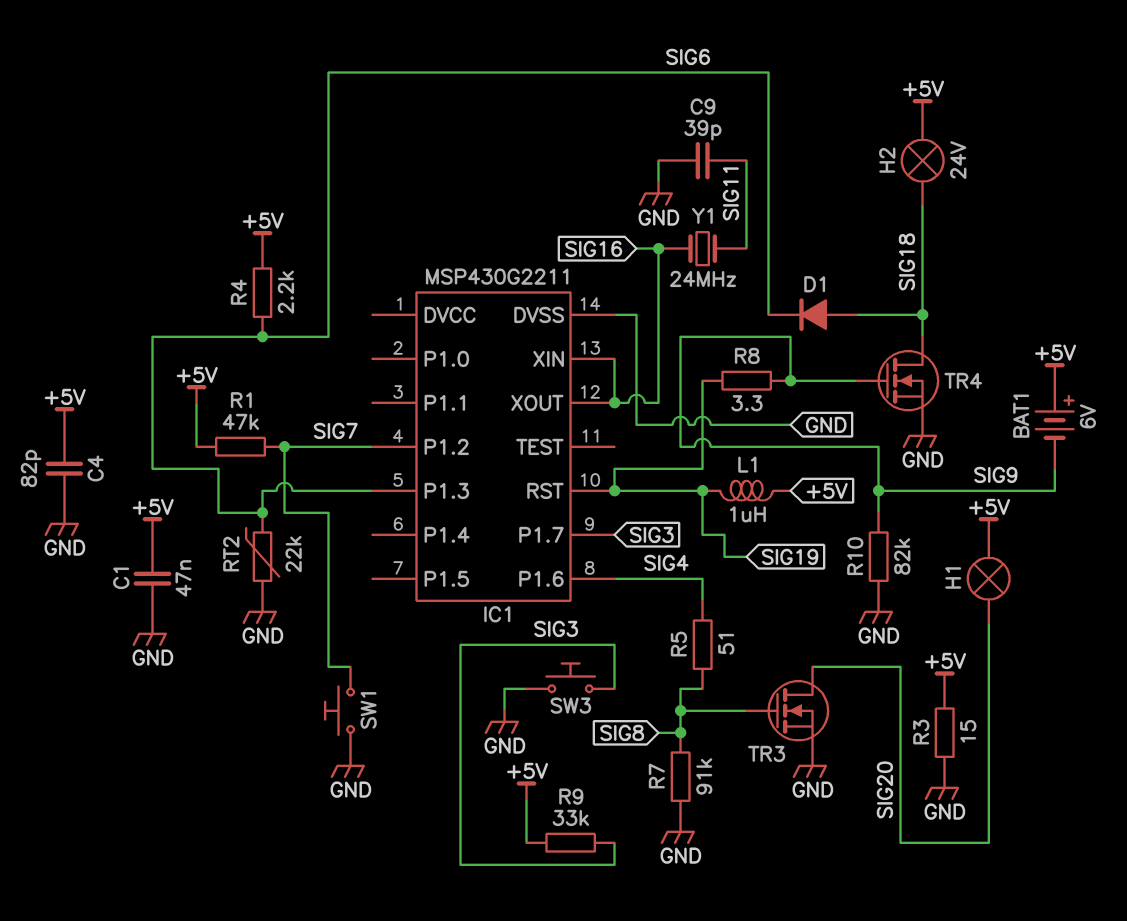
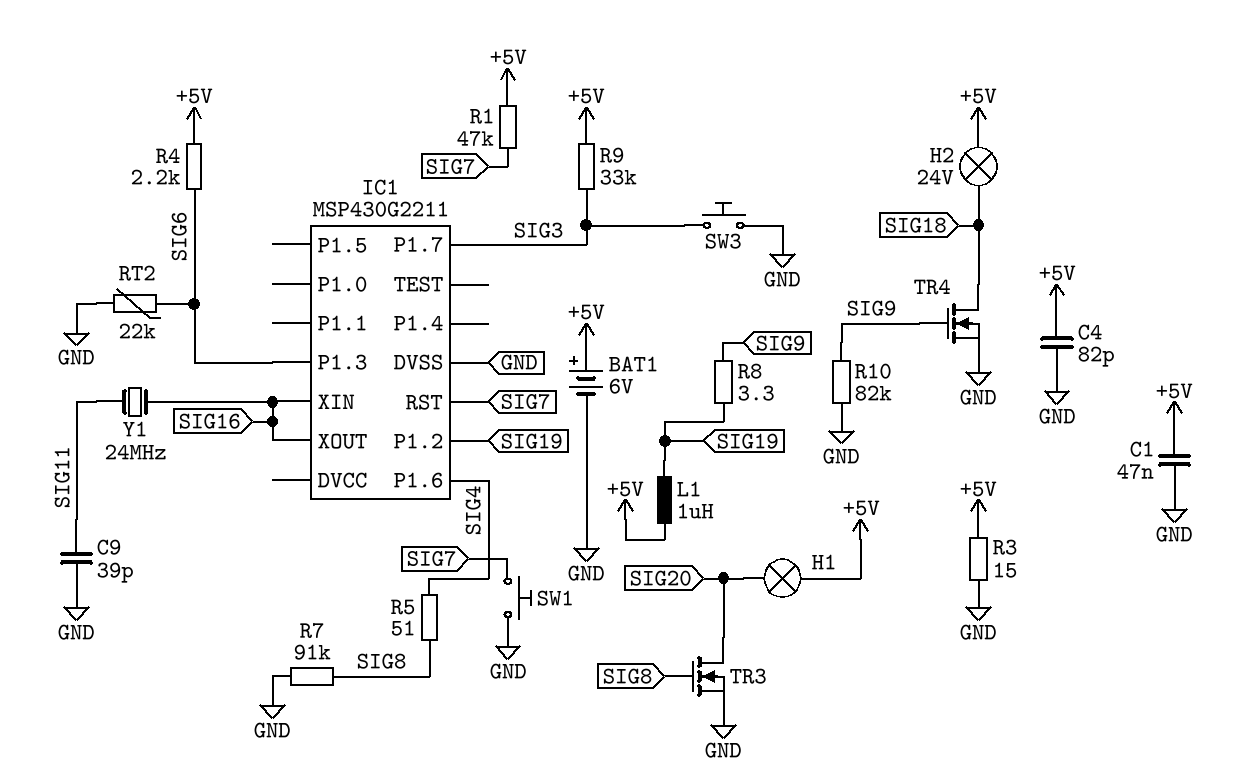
BAT1: 6V (plus +5V, minus SIG9) -> 6V (plus +5V, minus GND)
D1: diode (A SIG18, K SIG6) -> none
IC1 pin P1.2: SIG7 -> SIG19
IC1 pin RST: SIG19 -> SIG7

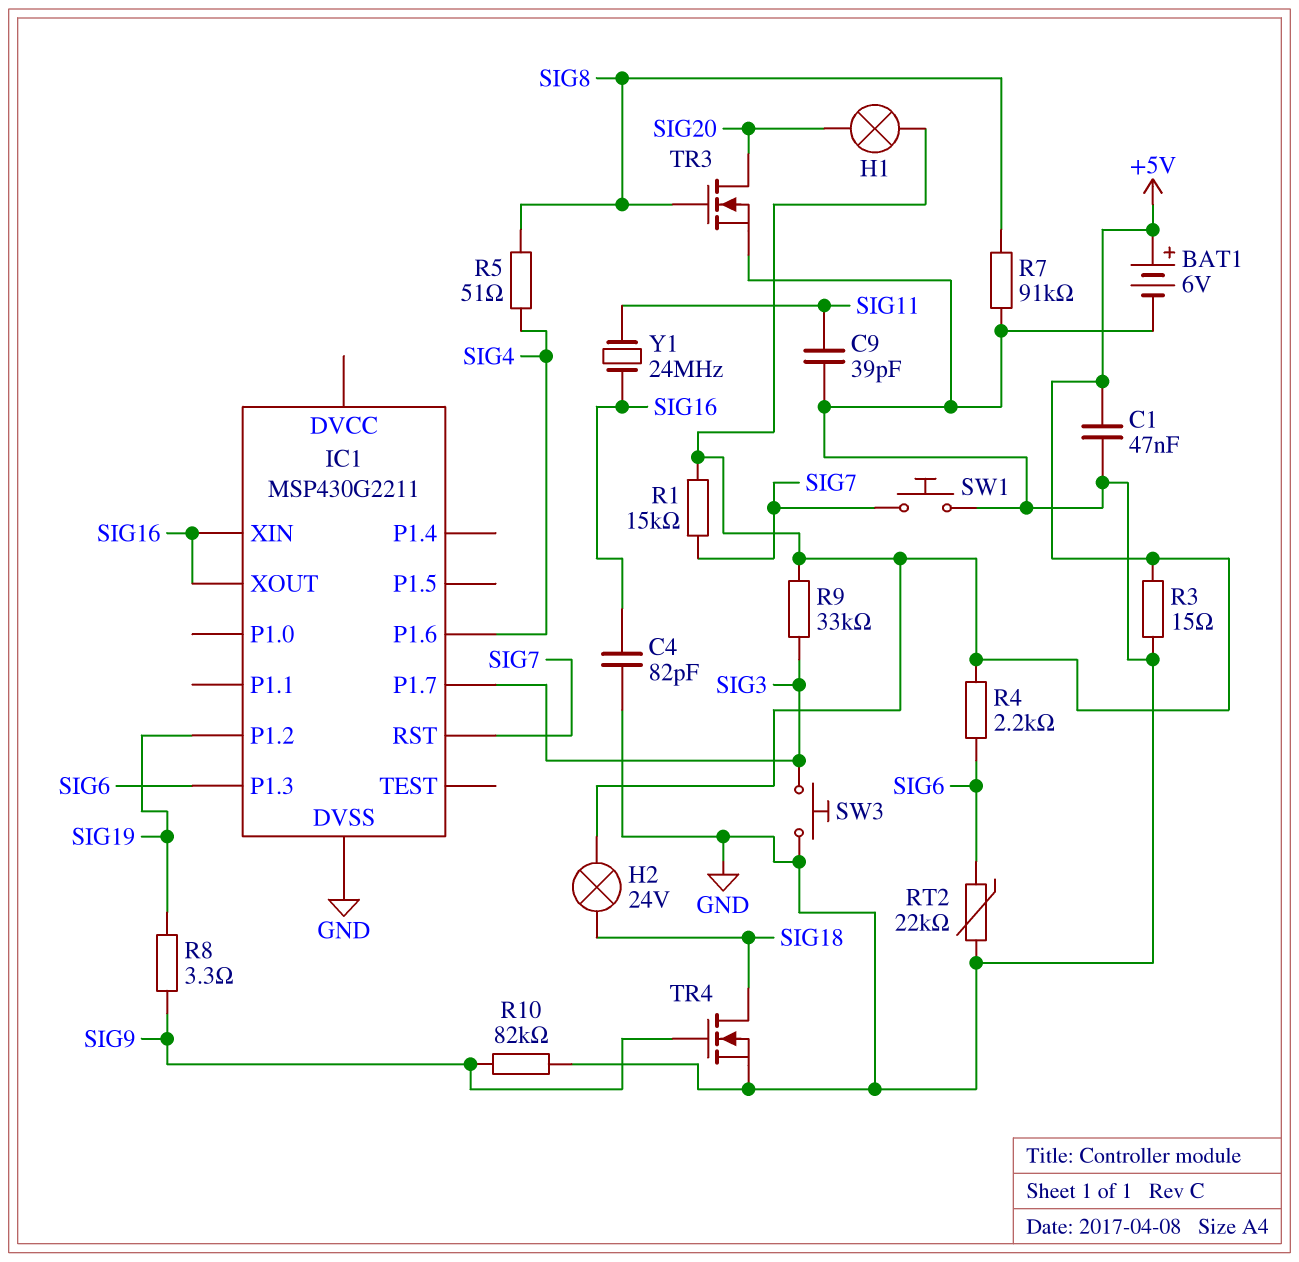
C4: 82pF (+5V, GND) -> 82pF (GND, SIG16)
L1: 1uH (+5V, SIG19) -> none
R1: 47k (+5V, SIG7) -> 15k (+5V, SIG7)

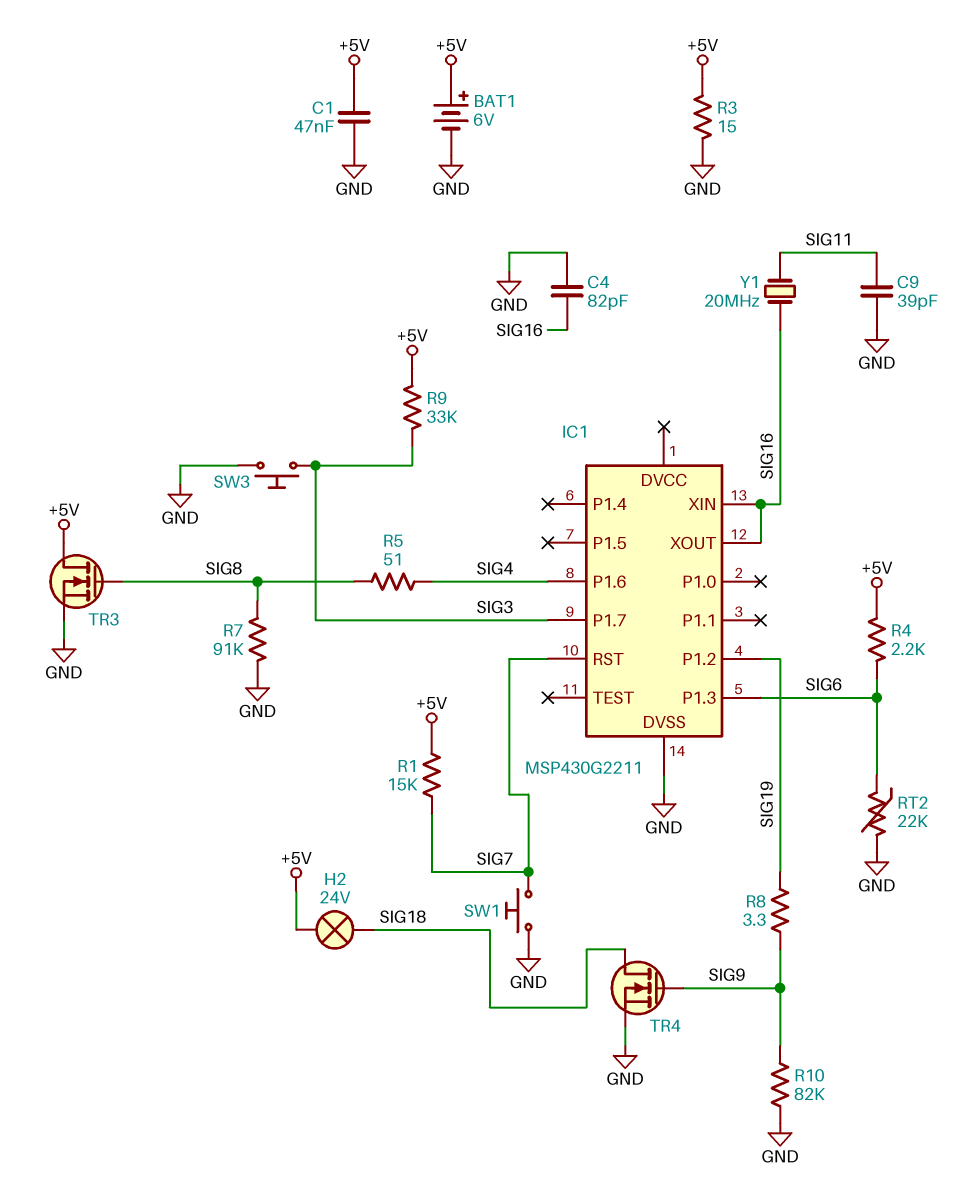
H1: lamp (+5V, SIG20) -> none
TR3: NMOS (G SIG8, D SIG20, S GND) -> NMOS (G SIG8, D +5V, S GND)
Y1: 24MHz (SIG11, SIG16) -> 20MHz (SIG11, SIG16)

